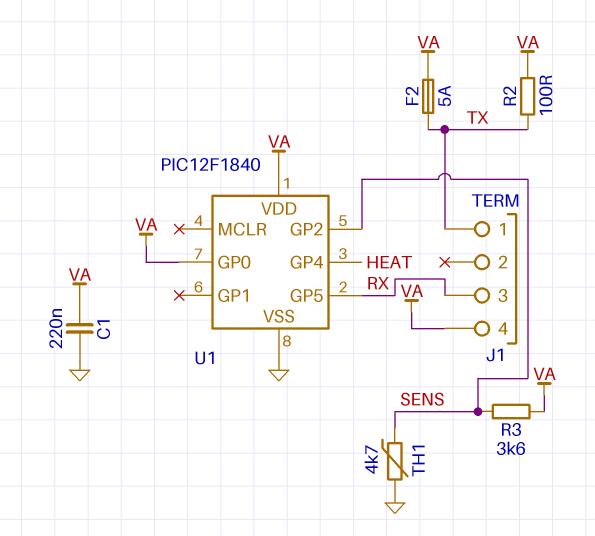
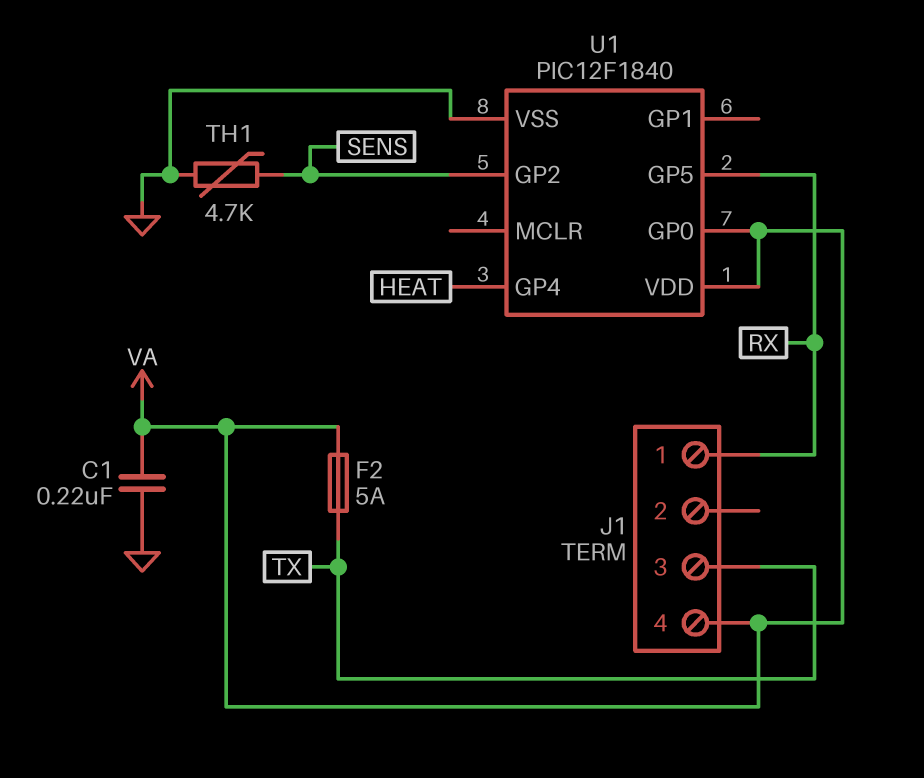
J1 pin 1: TX -> RX
J1 pin 3: RX -> TX
R2: 100 (TX, VA) -> none
R3: 3.6k (SENS, VA) -> none

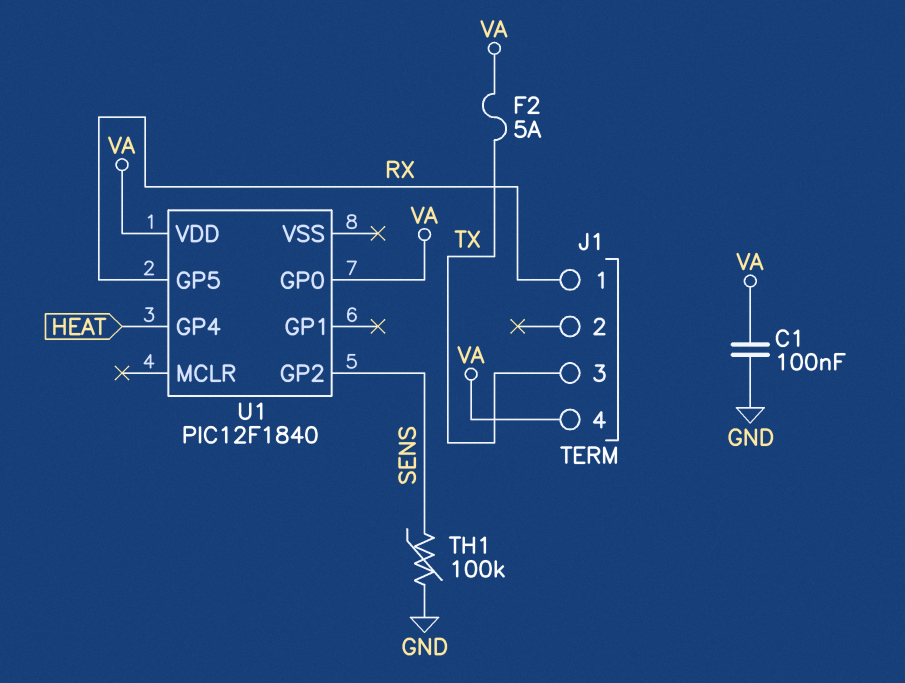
C1: 220nF (GND, VA) -> 100nF (GND, VA)
TH1: 4.7k (GND, SENS) -> 100k (GND, SENS)
U1 pin VSS: GND -> none

